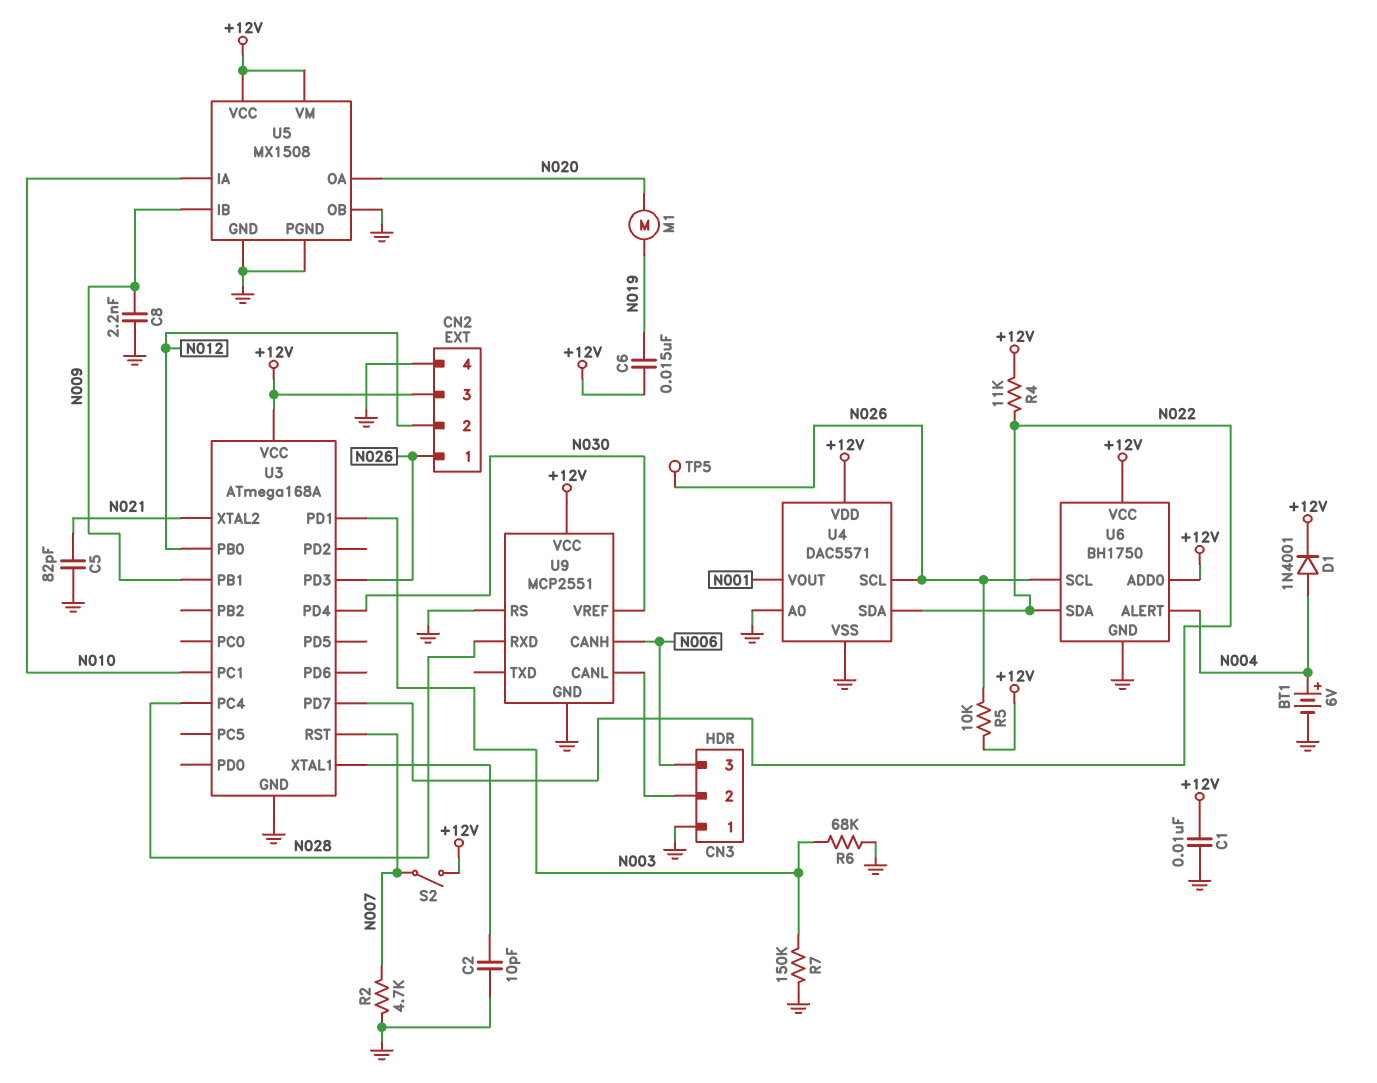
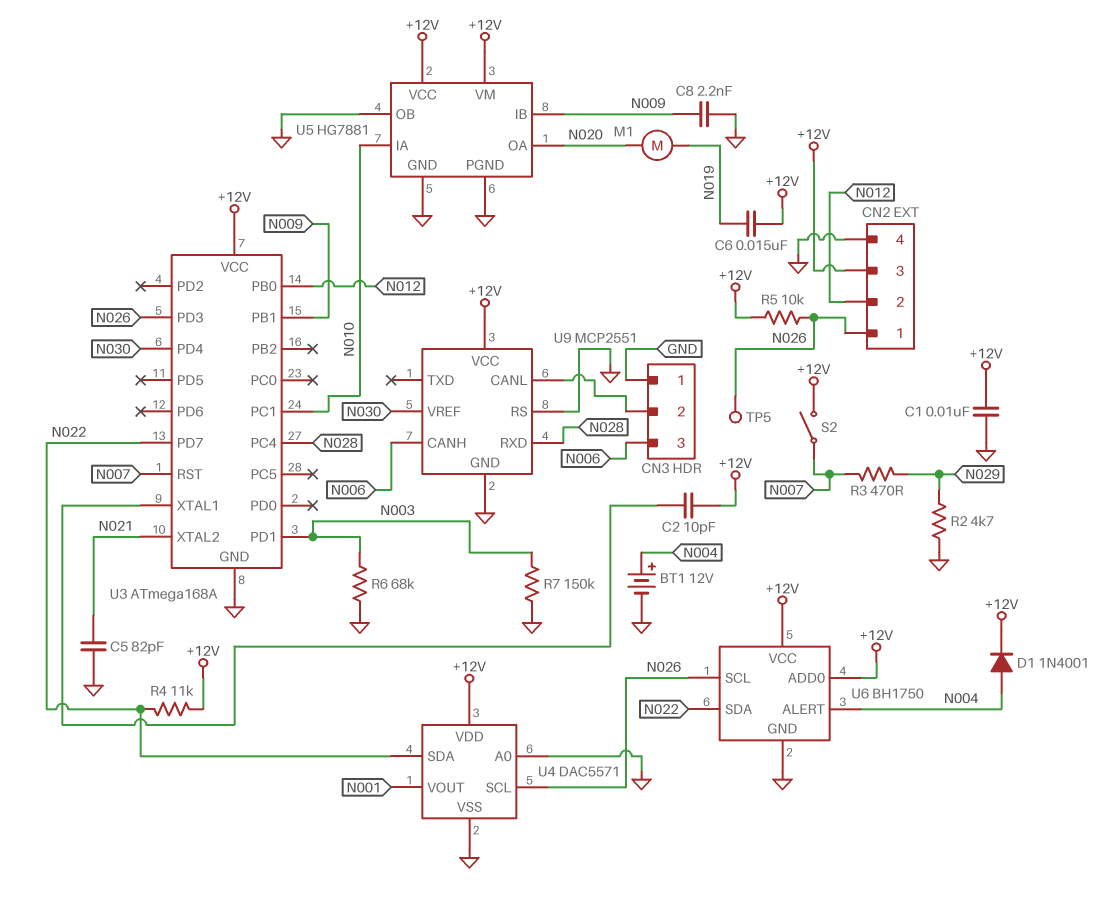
BT1: 6V (plus N004, minus GND) -> 12V (plus N004, minus GND)
C2: 10pF (GND, U3/XTAL1) -> 10pF (+12V, U3/XTAL1)
R2: 4.7k (GND, N007) -> 4.7k (GND, N029)
R3: none -> 470 (N007, N029)
U5: MX1508 -> HG7881

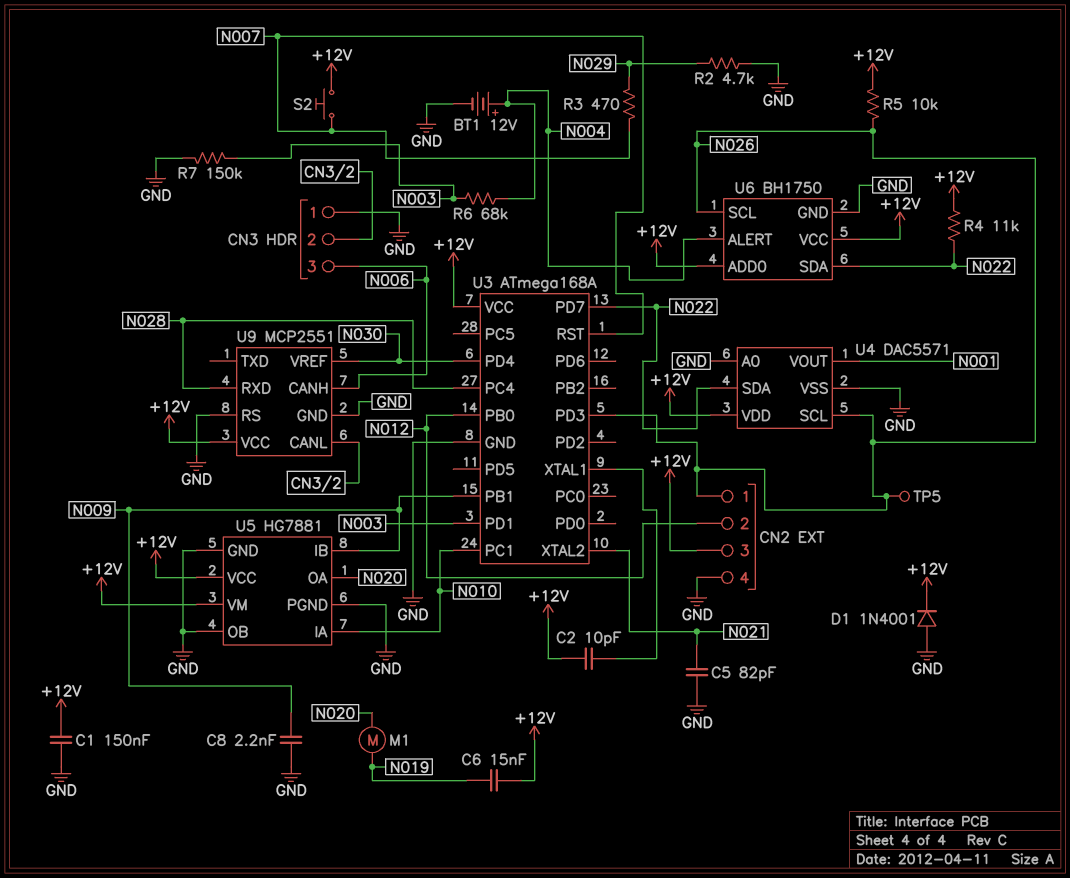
C1: 10nF (+12V, GND) -> 150nF (+12V, GND)
D1: diode 1N4001 (A N004, K +12V) -> diode 1N4001 (A GND, K +12V)
R6: 68k (GND, N003) -> 68k (N003, N004)
S2: switch (+12V, N007) -> button (+12V, N007)

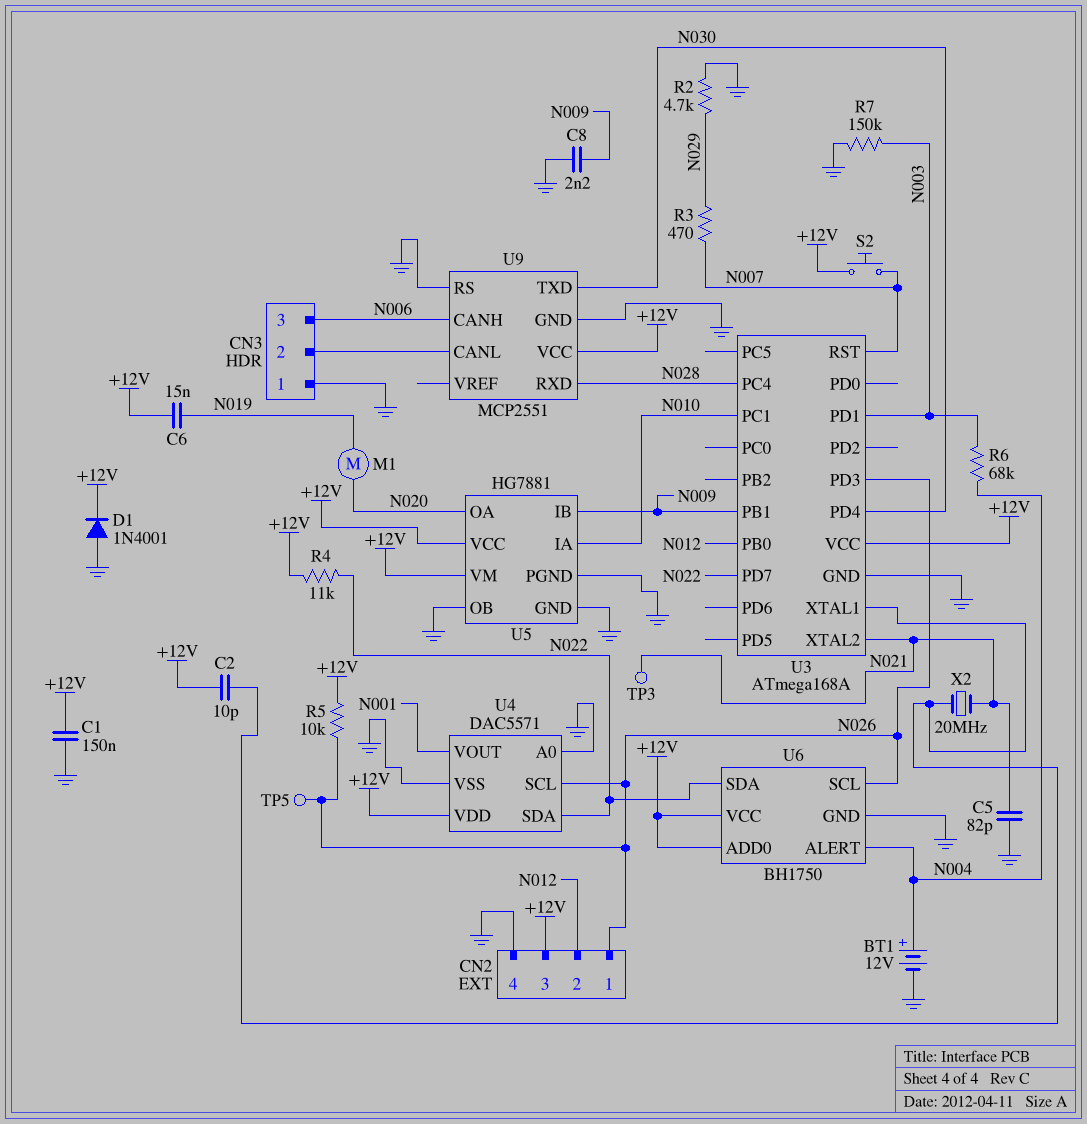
TP3: none -> test point (N021)
U9 pin TXD: none -> N030
U9 pin VREF: N030 -> none
X2: none -> 20MHz (N021, U3/XTAL1)

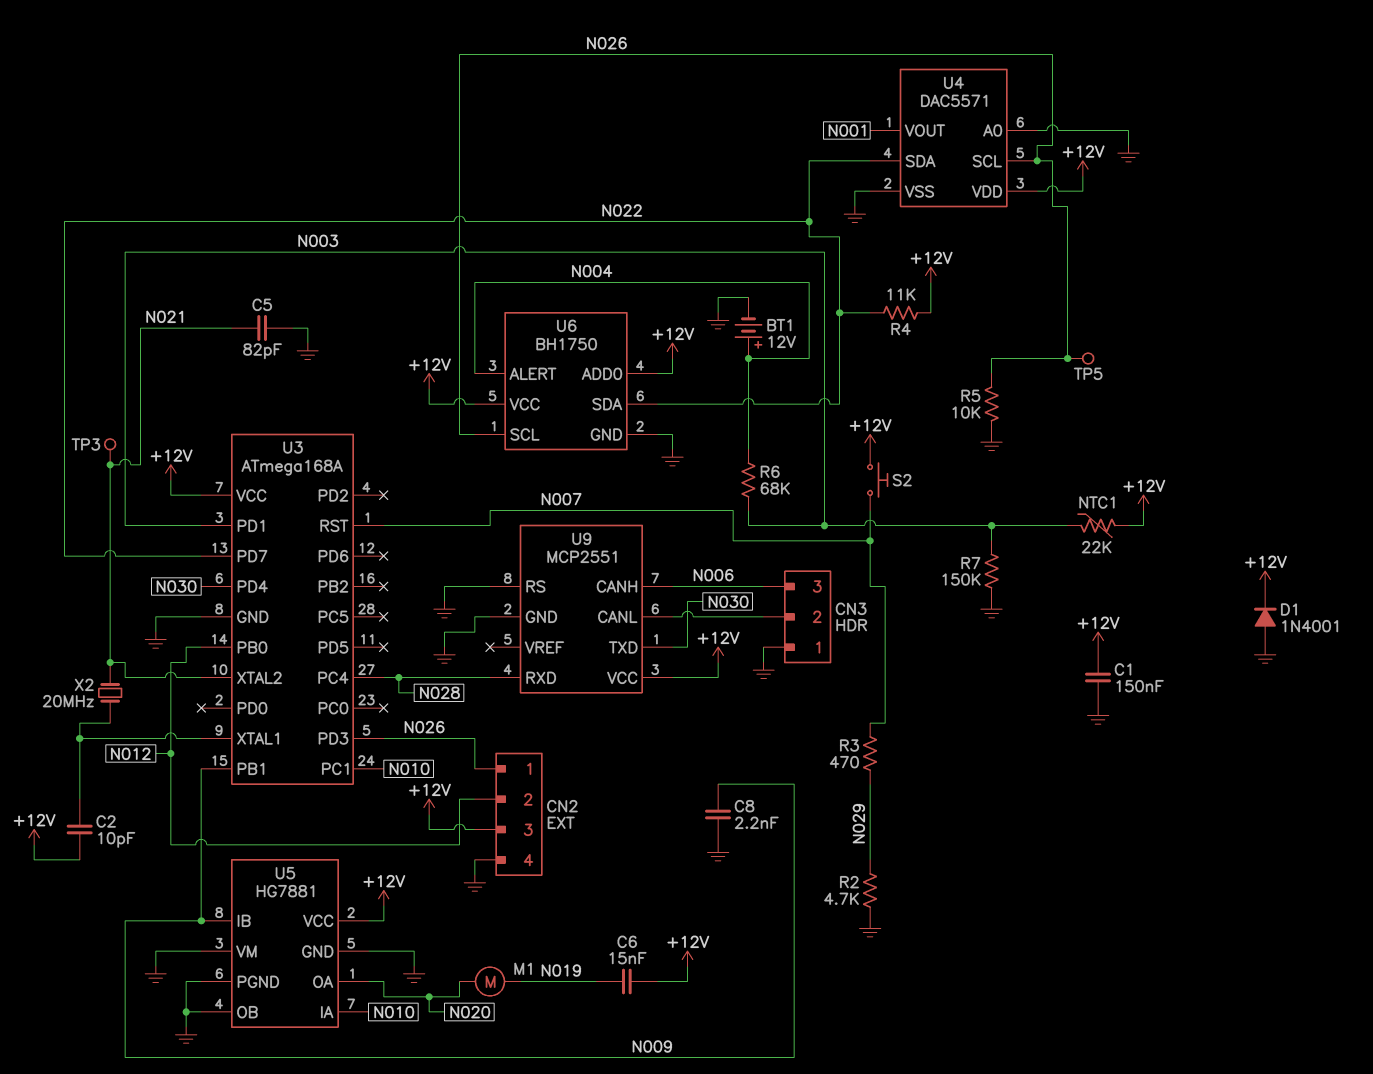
NTC1: none -> 22k (+12V, N003)
R5: 10k (+12V, N026) -> 10k (GND, N026)
U5 pin VM: +12V -> GND

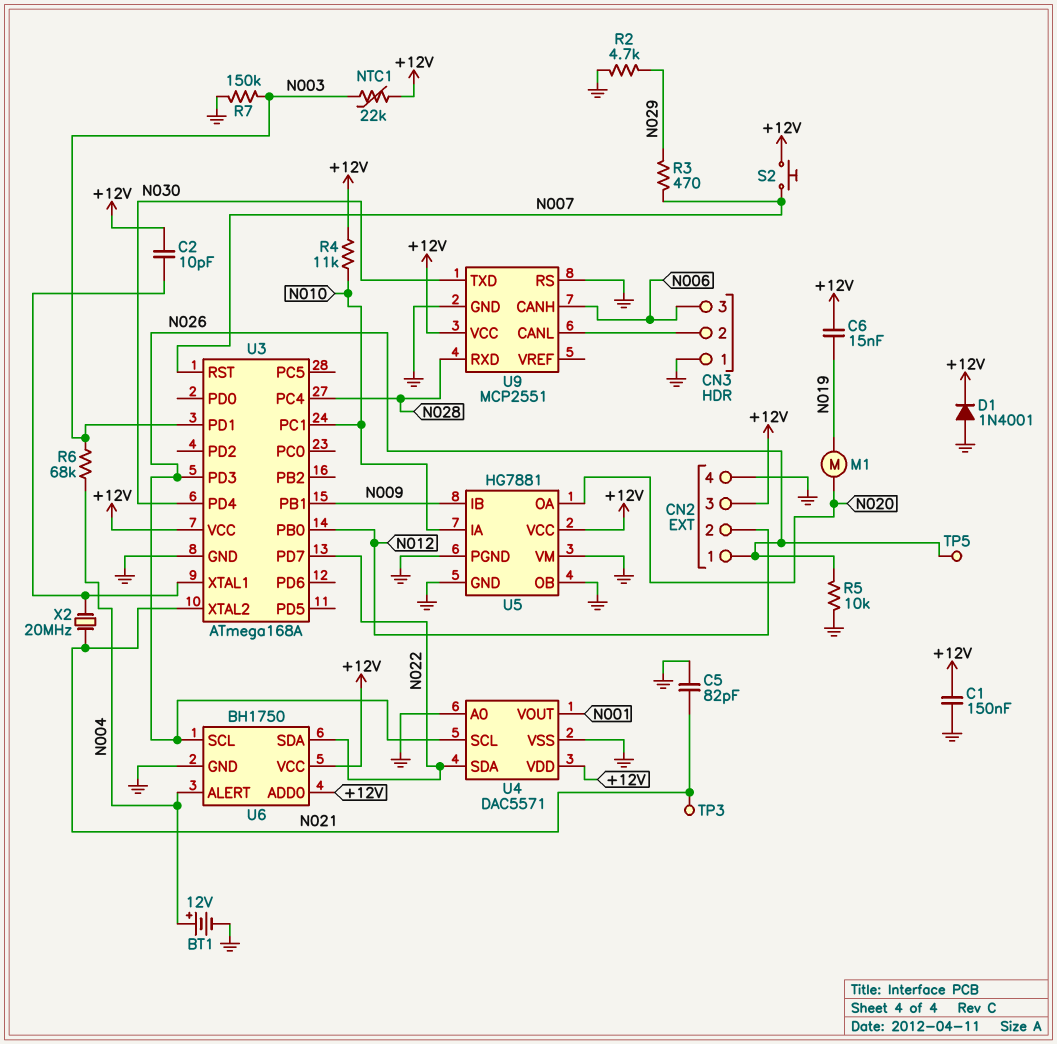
C8: 2.2nF (GND, N009) -> none
R4: 11k (+12V, N022) -> 11k (+12V, N010)

